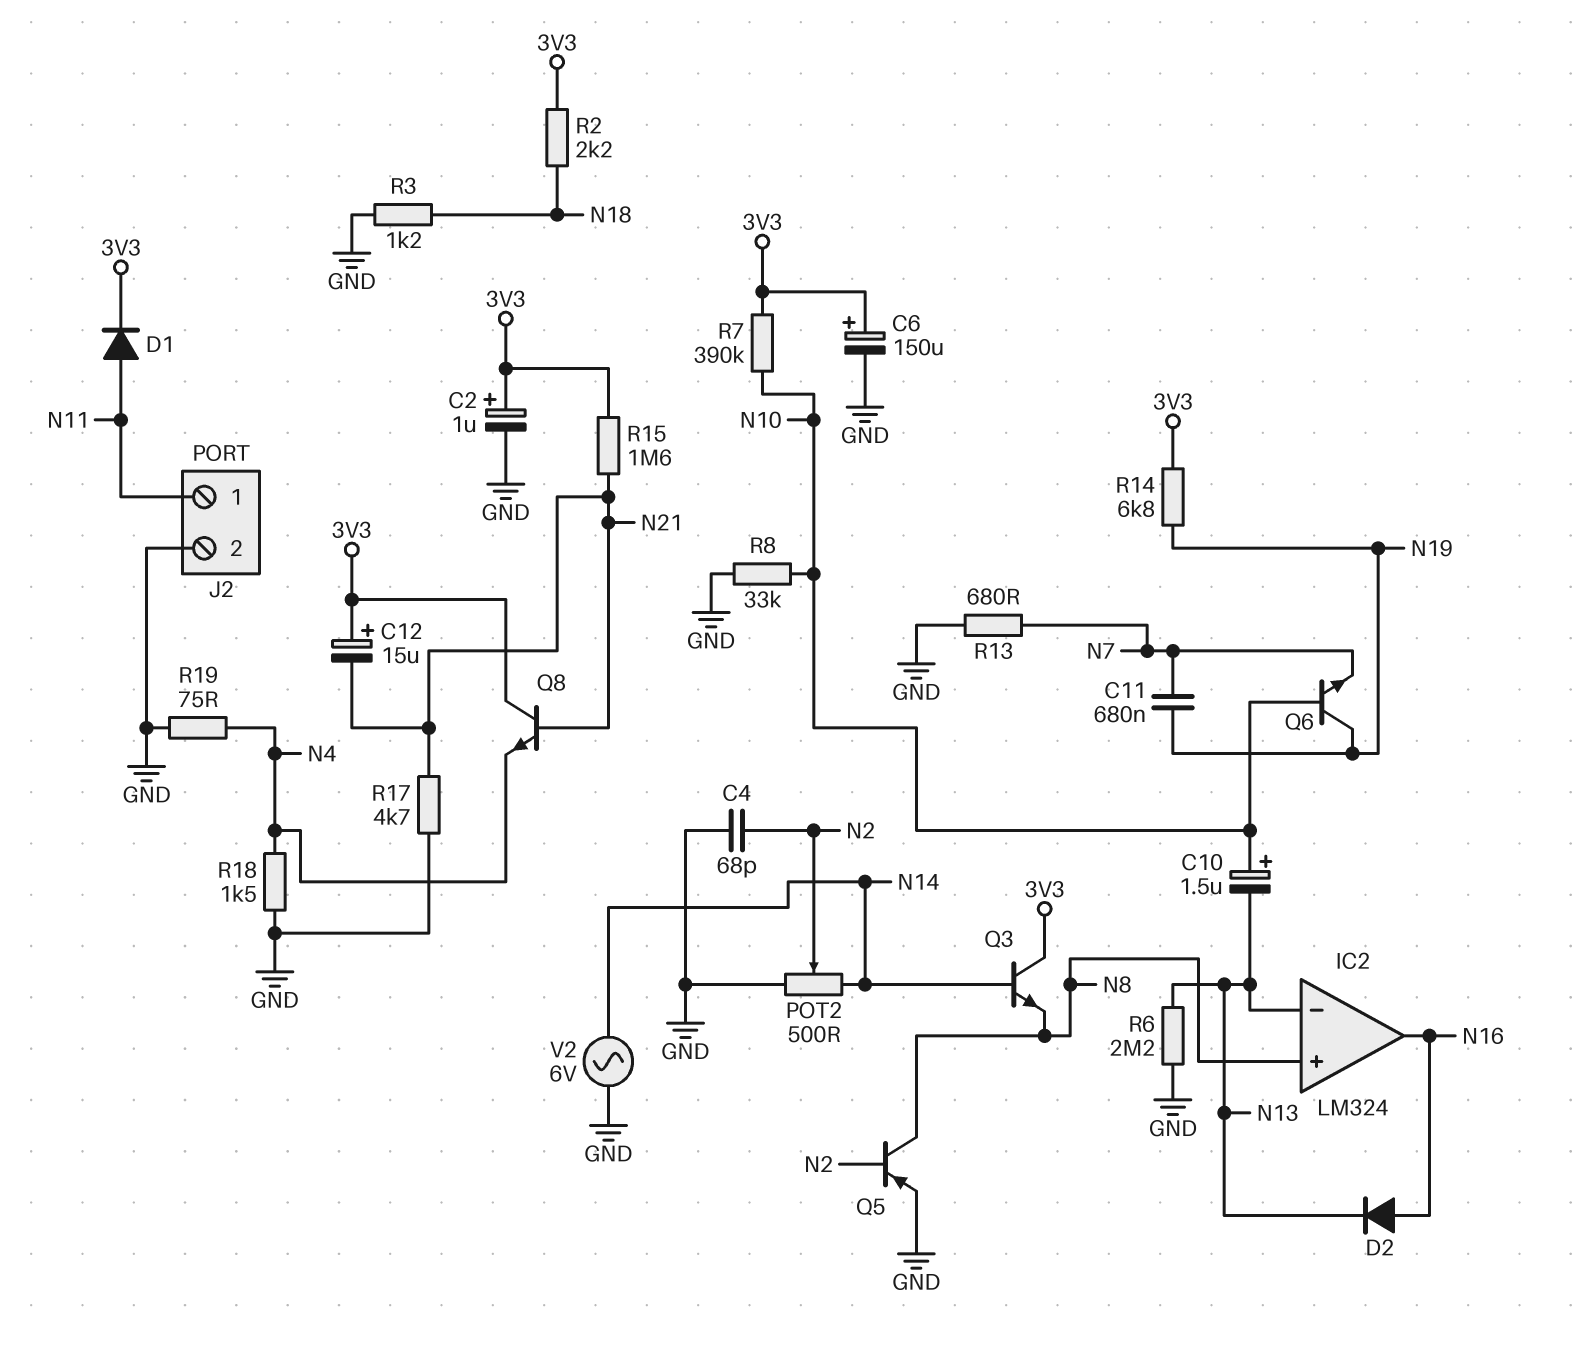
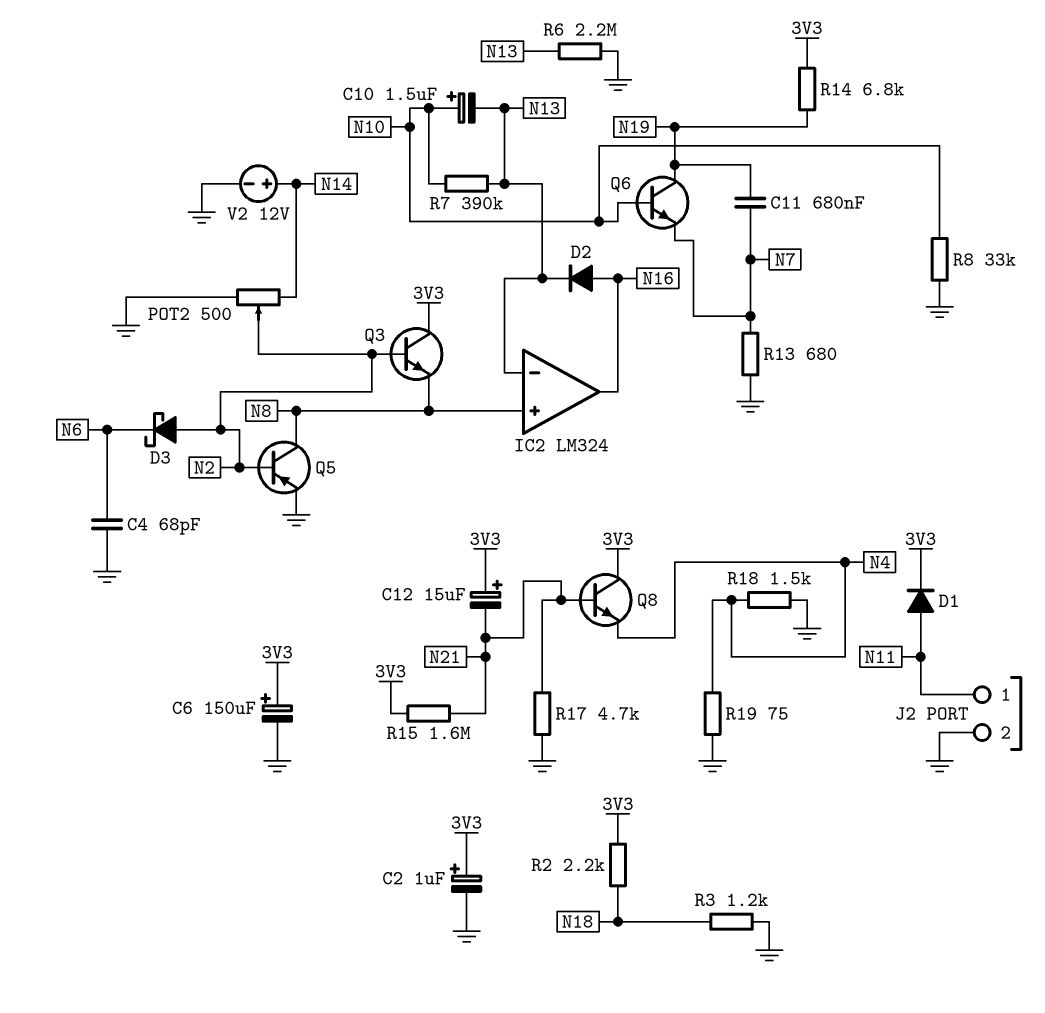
C4: 68pF (GND, N2) -> 68pF (GND, N6)
D3: none -> schottky (A N2, K N6)
Q3: NPN (B N14, C 3V3, E N8) -> NPN (B N2, C 3V3, E N8)
R7: 390k (3V3, N10) -> 390k (N10, N13)
V2: AC 6V (GND, N14) -> 12V (plus N14, minus GND)

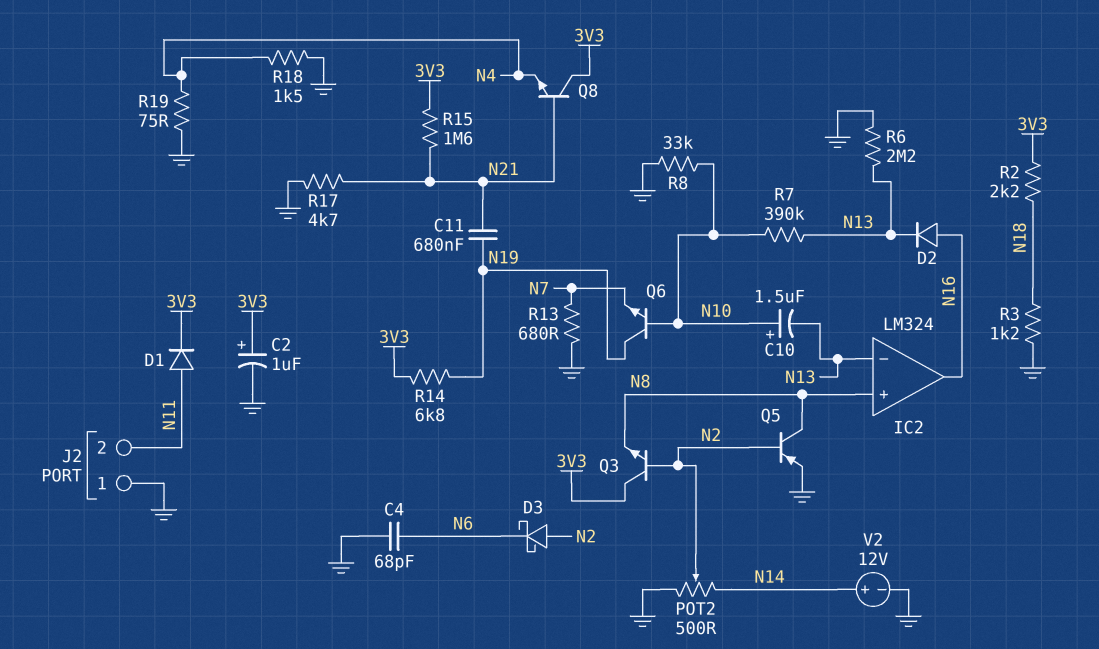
C6: 150uF (plus 3V3, minus GND) -> none
C11: 680nF (N7, N19) -> 680nF (N19, N21)
C12: 15uF (plus 3V3, minus N21) -> none
J2 pin 1: N11 -> GND
J2 pin 2: GND -> N11

